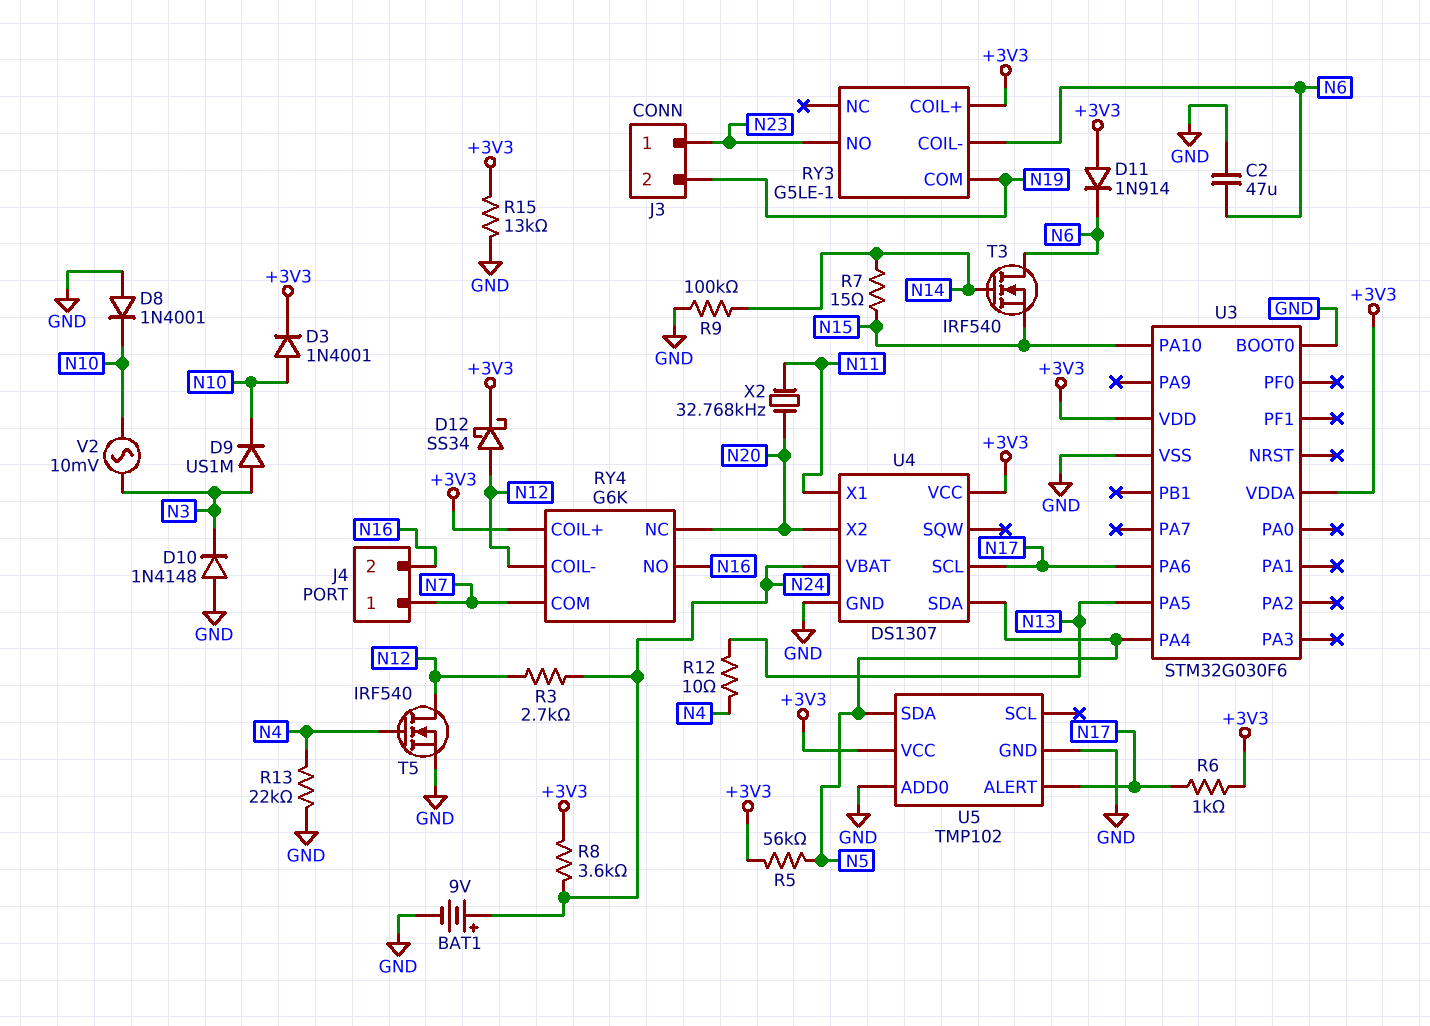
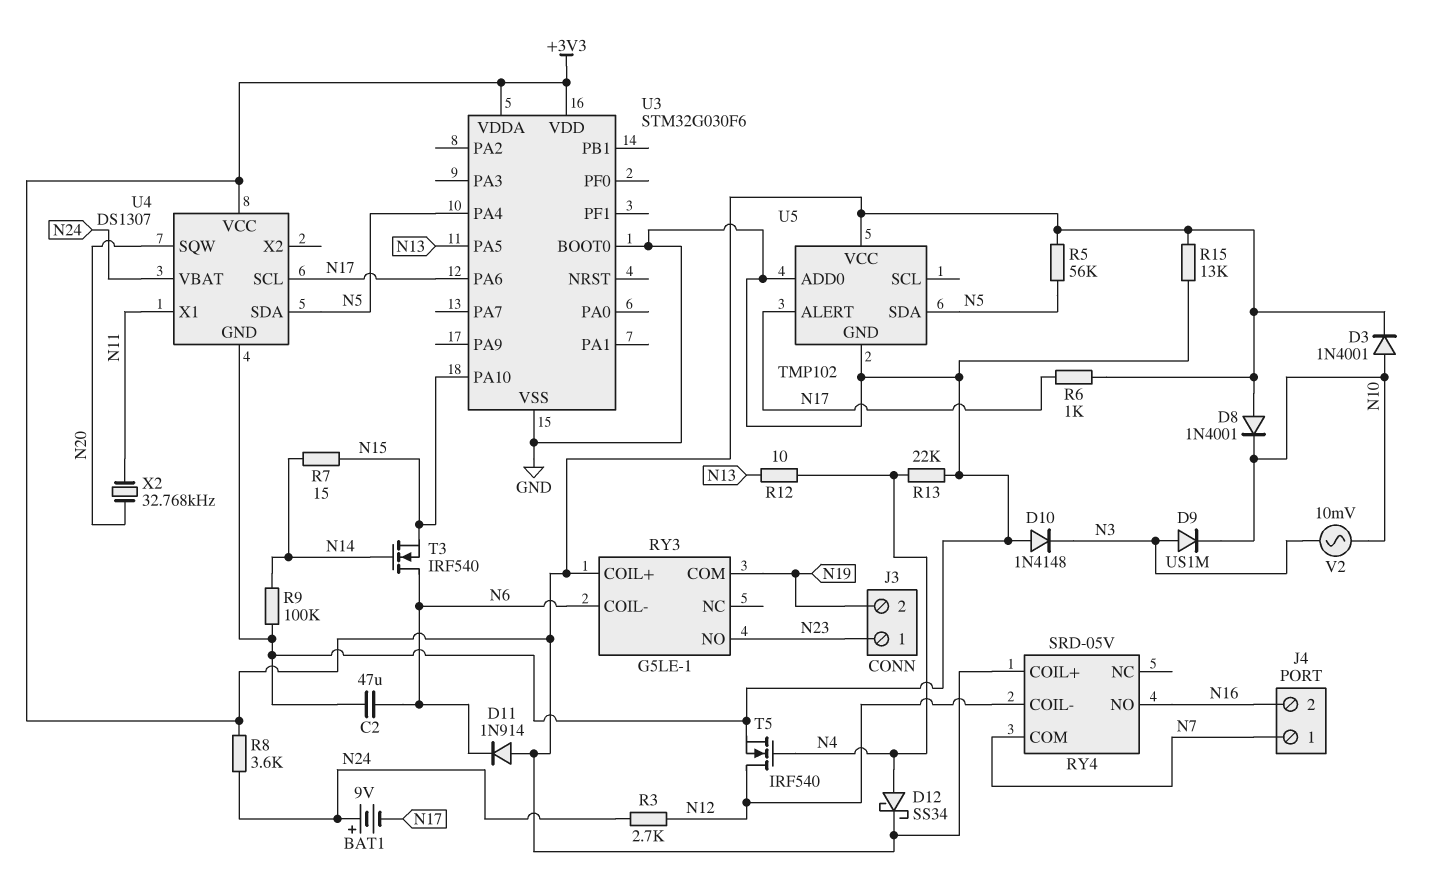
BAT1: 9V (plus N24, minus GND) -> 9V (plus N24, minus N17)
D8: diode 1N4001 (A GND, K N10) -> diode 1N4001 (A +3V3, K N10)
D12: schottky SS34 (A N12, K +3V3) -> schottky SS34 (A N4, K +3V3)
RY4: G6K -> SRD-05V
RY4 pin NC: N20 -> none
U4 pin SQW: none -> N20
U4 pin X2: N20 -> none

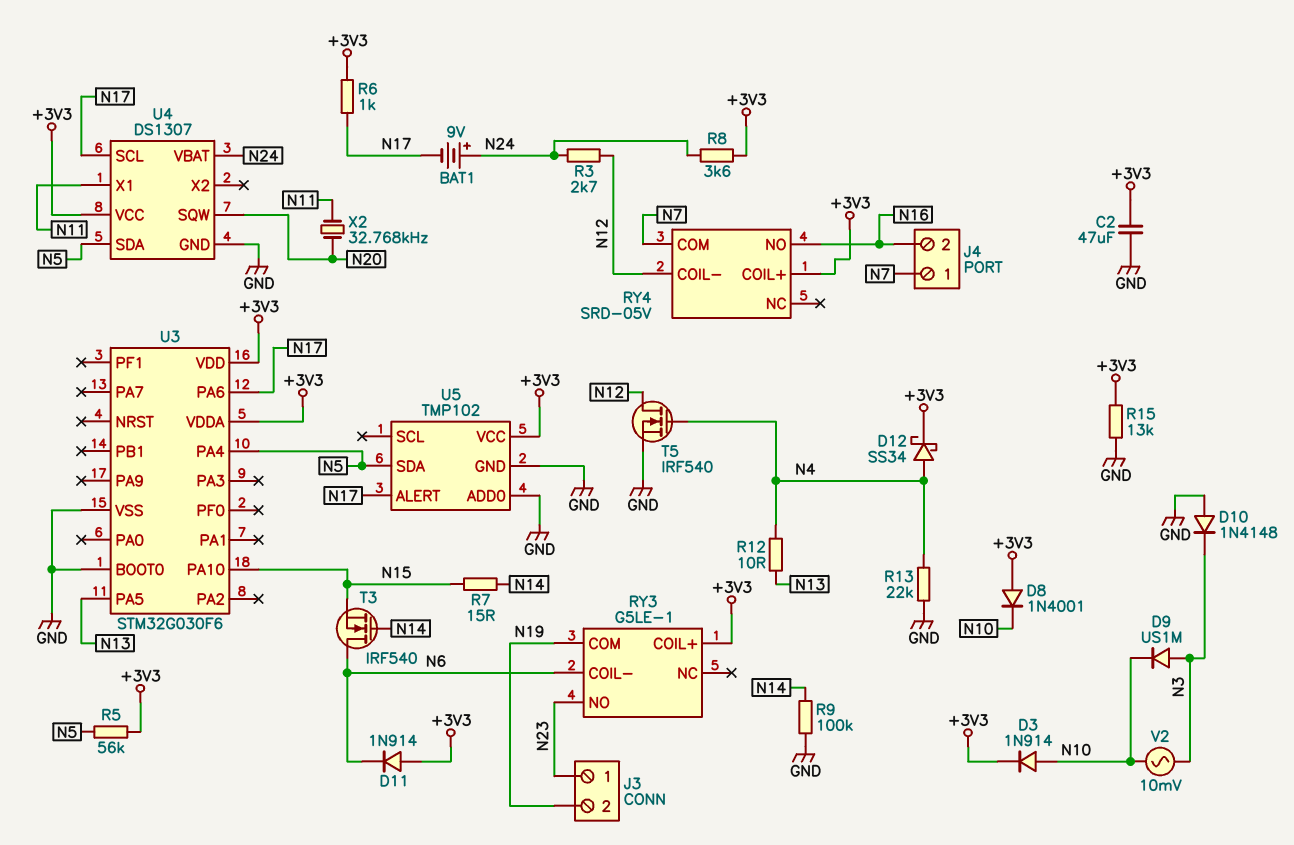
C2: 47uF (GND, N6) -> 47uF (+3V3, GND)
D3: diode 1N4001 (A N10, K +3V3) -> diode 1N914 (A N10, K +3V3)

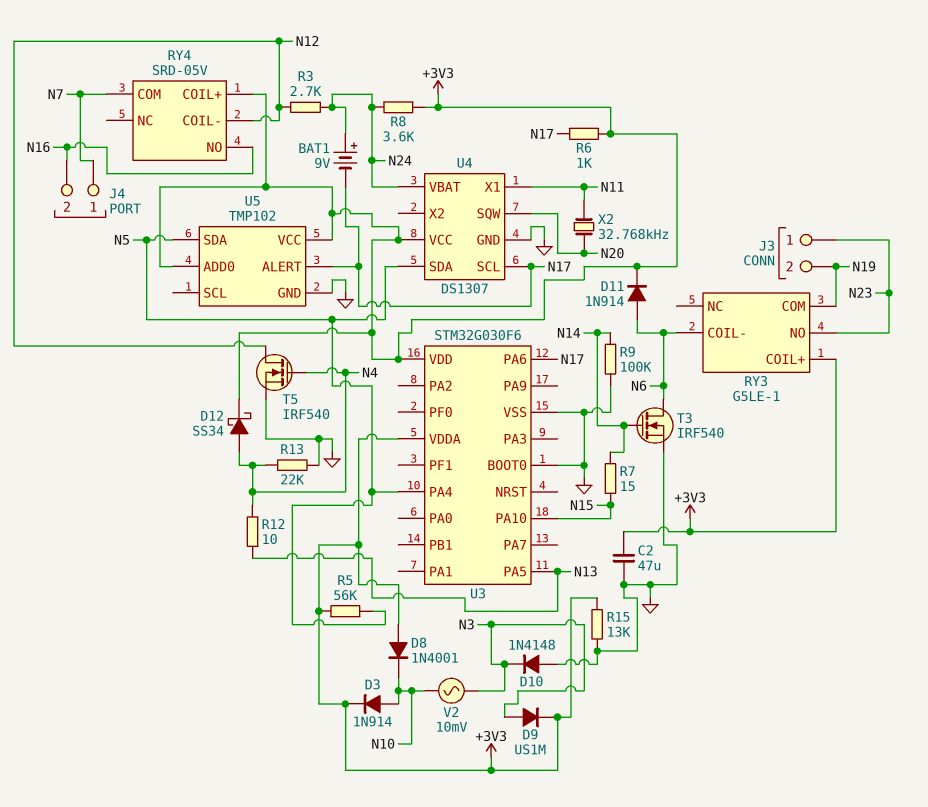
D9: diode US1M (A N3, K N10) -> diode US1M (A N3, K +3V3)
D11: diode 1N914 (A +3V3, K N6) -> diode 1N914 (A N6, K +3V3)
T3: NMOS IRF540 (G N14, D N6, S N15) -> NMOS IRF540 (G N14, D N6, S GND)
U5 pin ADD0: GND -> +3V3

